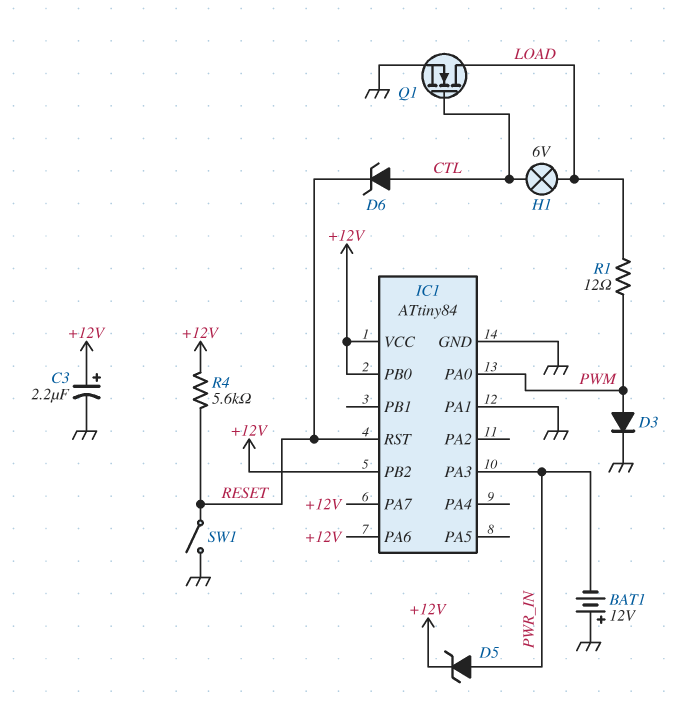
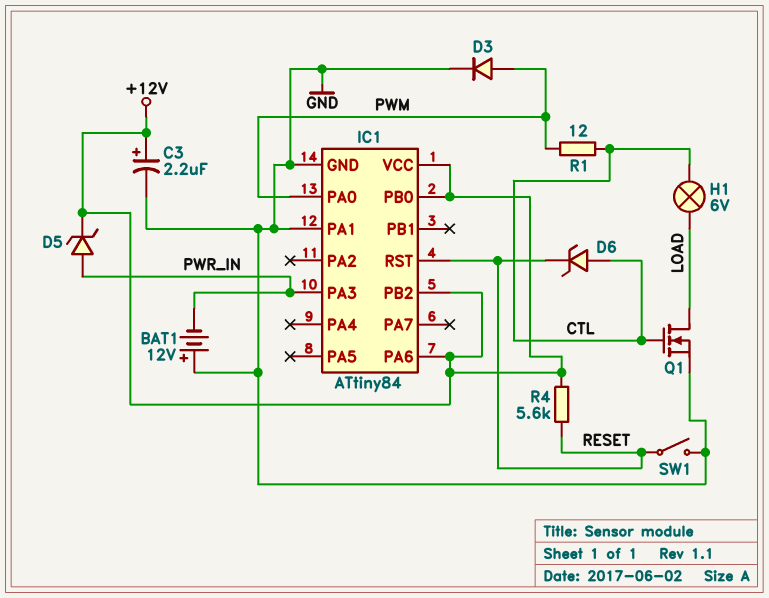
IC1 pin PA7: +12V -> none
R1: 12 (LOAD, PWM) -> 12 (CTL, PWM)

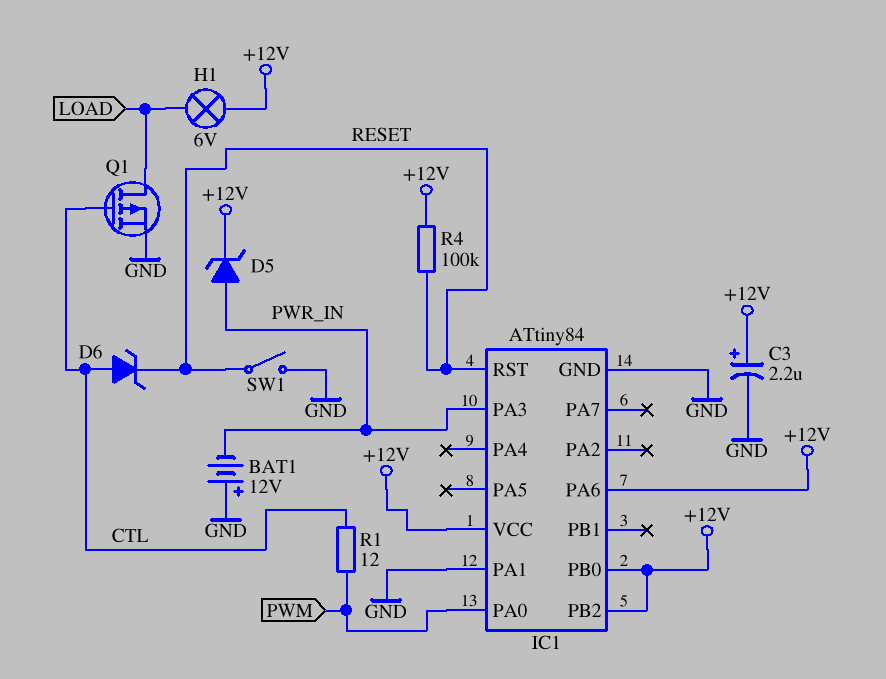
D3: diode (A PWM, K GND) -> none
H1: lamp 6V (CTL, LOAD) -> lamp 6V (+12V, LOAD)
Q1: NMOS (G CTL, D LOAD, S GND) -> PMOS (G CTL, D LOAD, S GND)
R4: 5.6k (+12V, RESET) -> 100k (+12V, RESET)

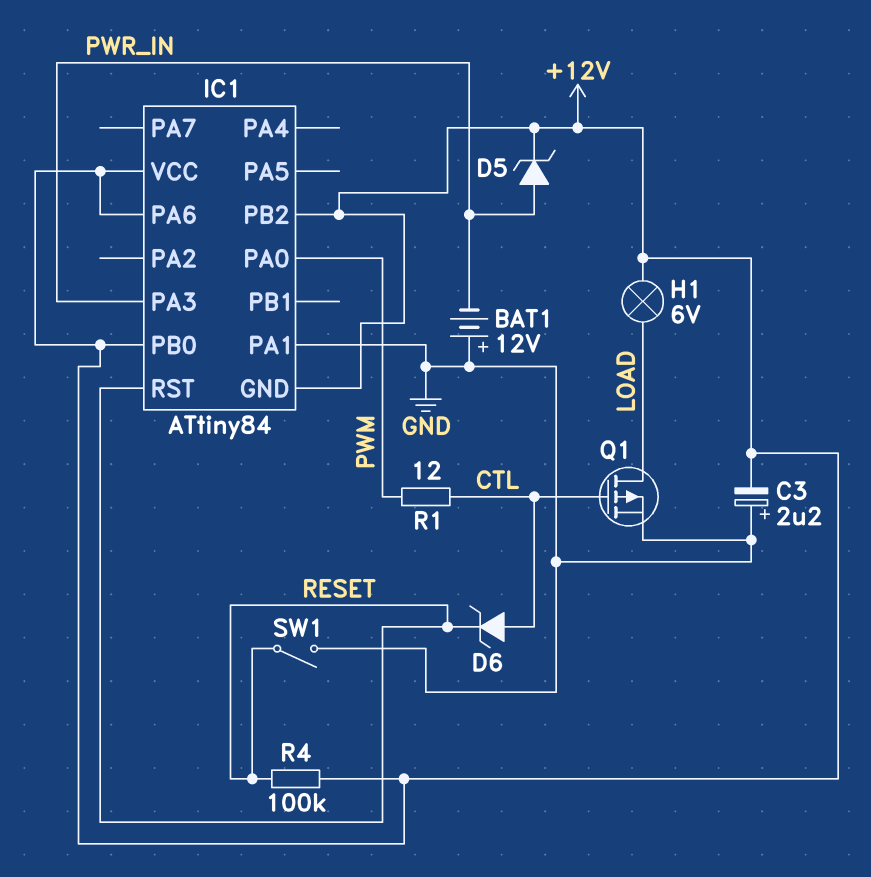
C3: 2.2uF (plus +12V, minus GND) -> 2.2uF (plus GND, minus +12V)
IC1 pin GND: GND -> +12V

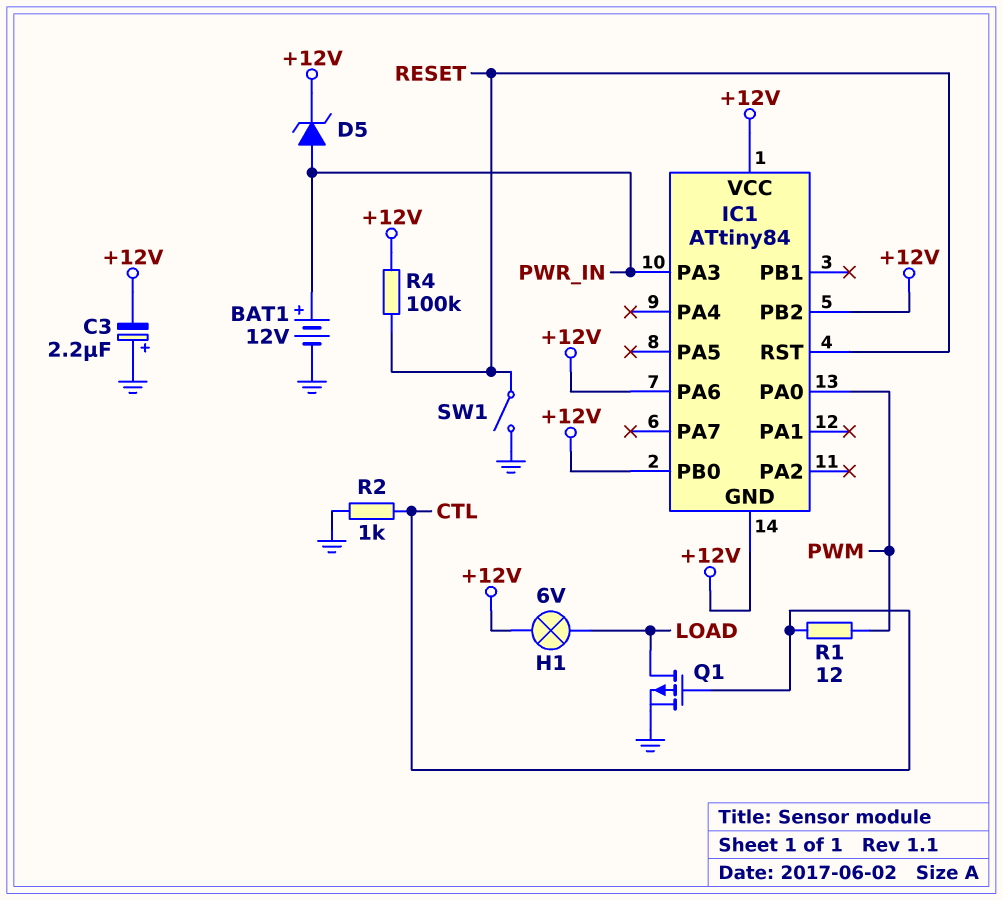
BAT1: 12V (plus GND, minus PWR_IN) -> 12V (plus PWR_IN, minus GND)
D6: zener (A CTL, K RESET) -> none
IC1 pin PA1: GND -> none
R2: none -> 1k (CTL, GND)

